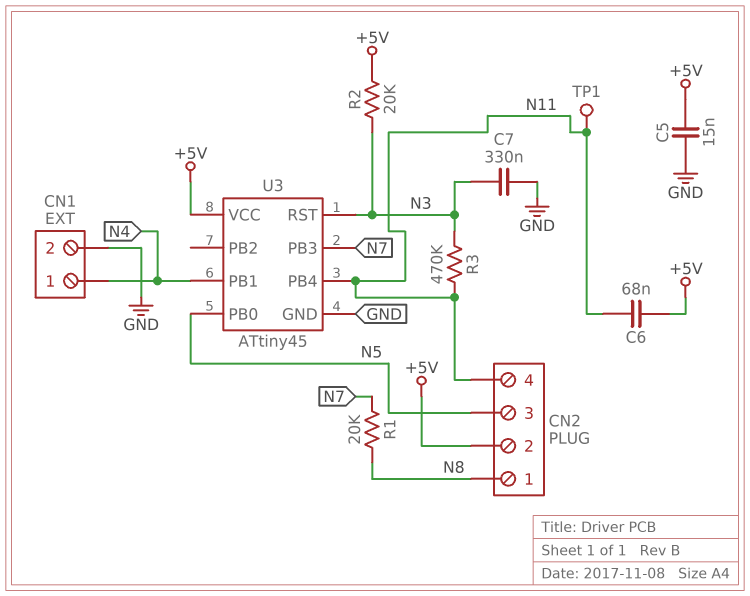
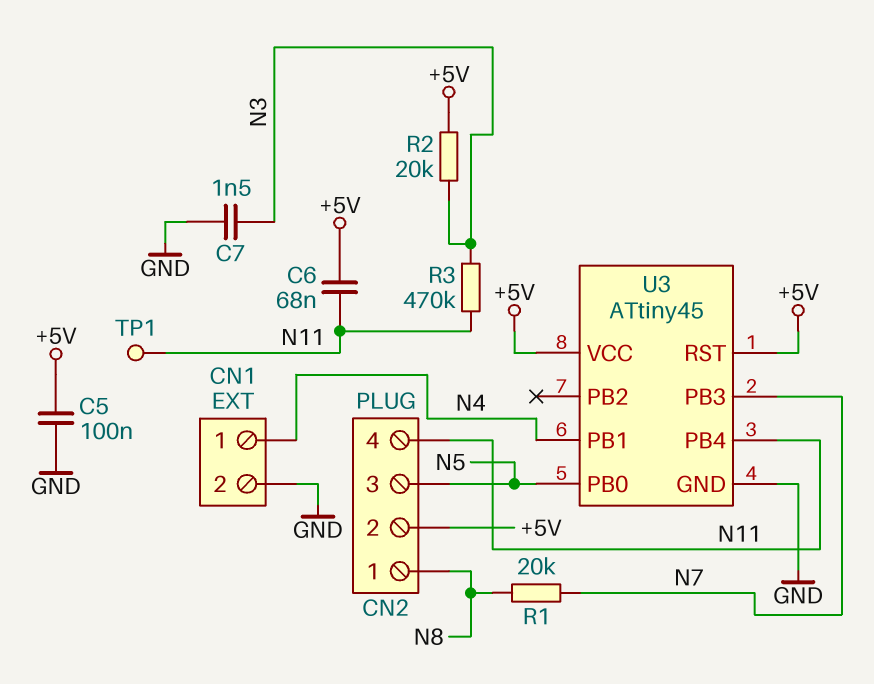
C5: 15nF (+5V, GND) -> 100nF (+5V, GND)
C7: 330nF (GND, N3) -> 1.5nF (GND, N3)
U3 pin RST: N3 -> +5V

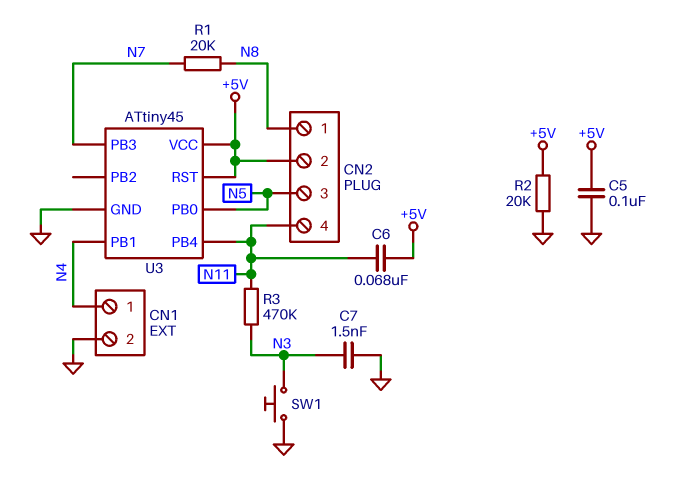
R2: 20k (+5V, N3) -> 20k (+5V, GND)
SW1: none -> button (GND, N3)
TP1: test point (N11) -> none

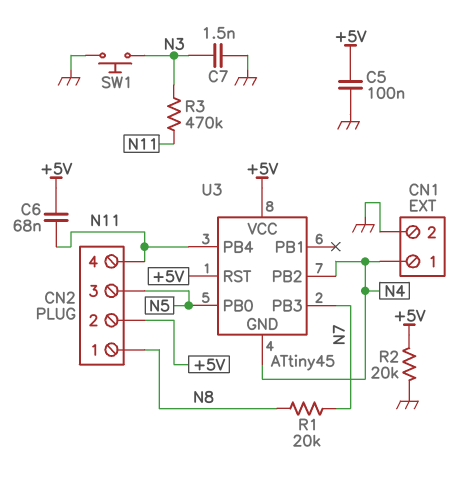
U3 pin GND: GND -> N4
U3 pin PB1: N4 -> none
U3 pin PB2: none -> N4

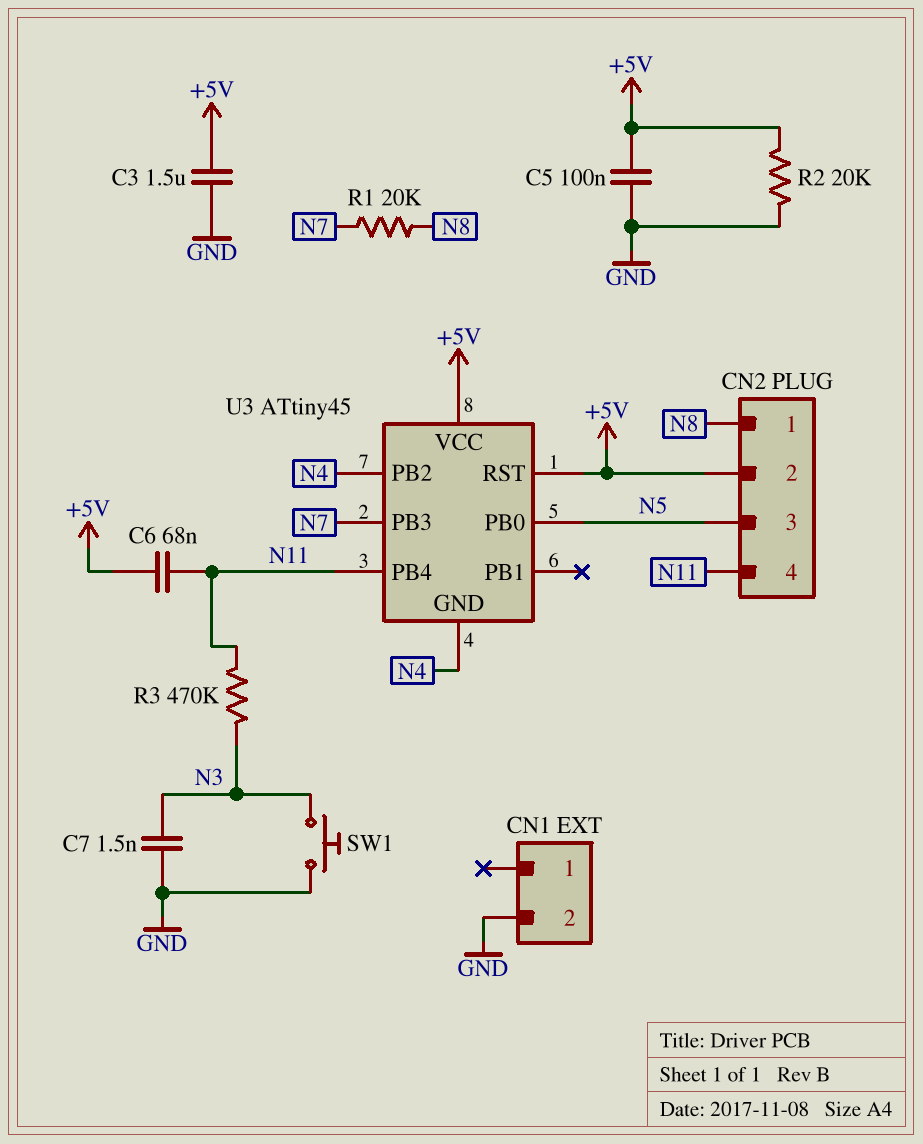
C3: none -> 1.5uF (+5V, GND)
CN1 pin 1: N4 -> none

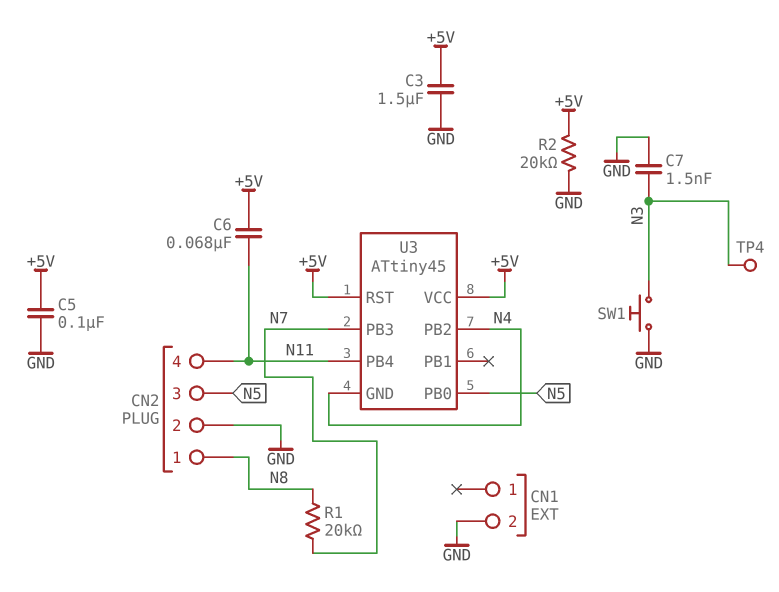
CN2 pin 2: +5V -> GND
R3: 470k (N3, N11) -> none
TP4: none -> test point (N3)

